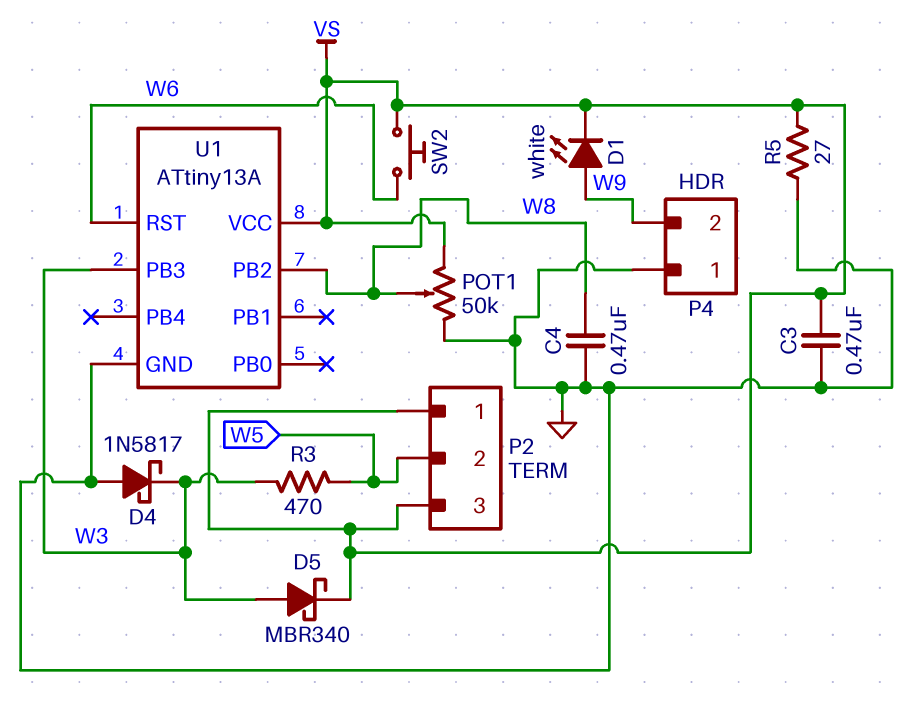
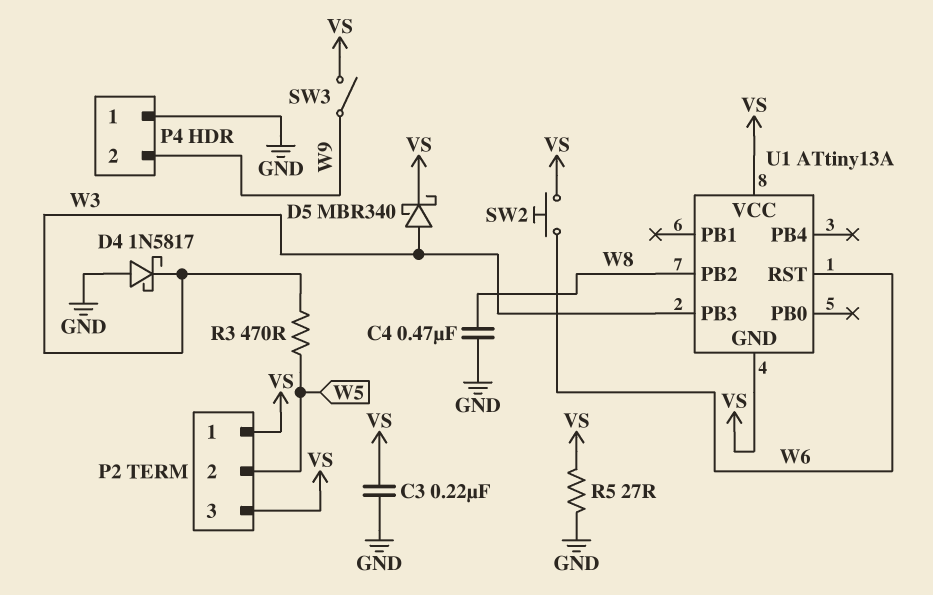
C3: 470nF (GND, VS) -> 220nF (GND, VS)
D1: LED white (A W9, K VS) -> none
POT1: 50k (GND, VS, wiper W8) -> none
SW3: none -> switch (VS, W9)
U1 pin GND: GND -> VS

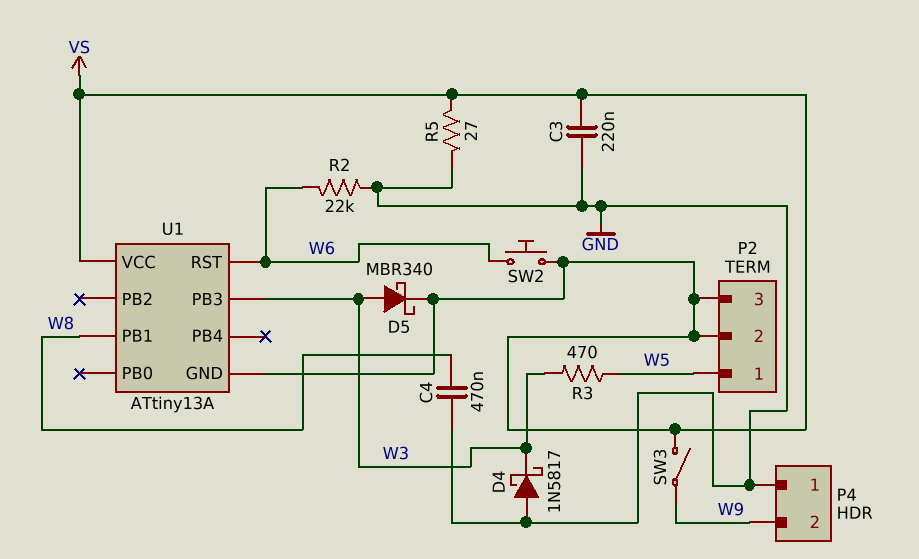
P2 pin 1: VS -> W5
P2 pin 2: W5 -> VS
R2: none -> 22k (GND, W6)
U1 pin PB1: none -> W8
U1 pin PB2: W8 -> none

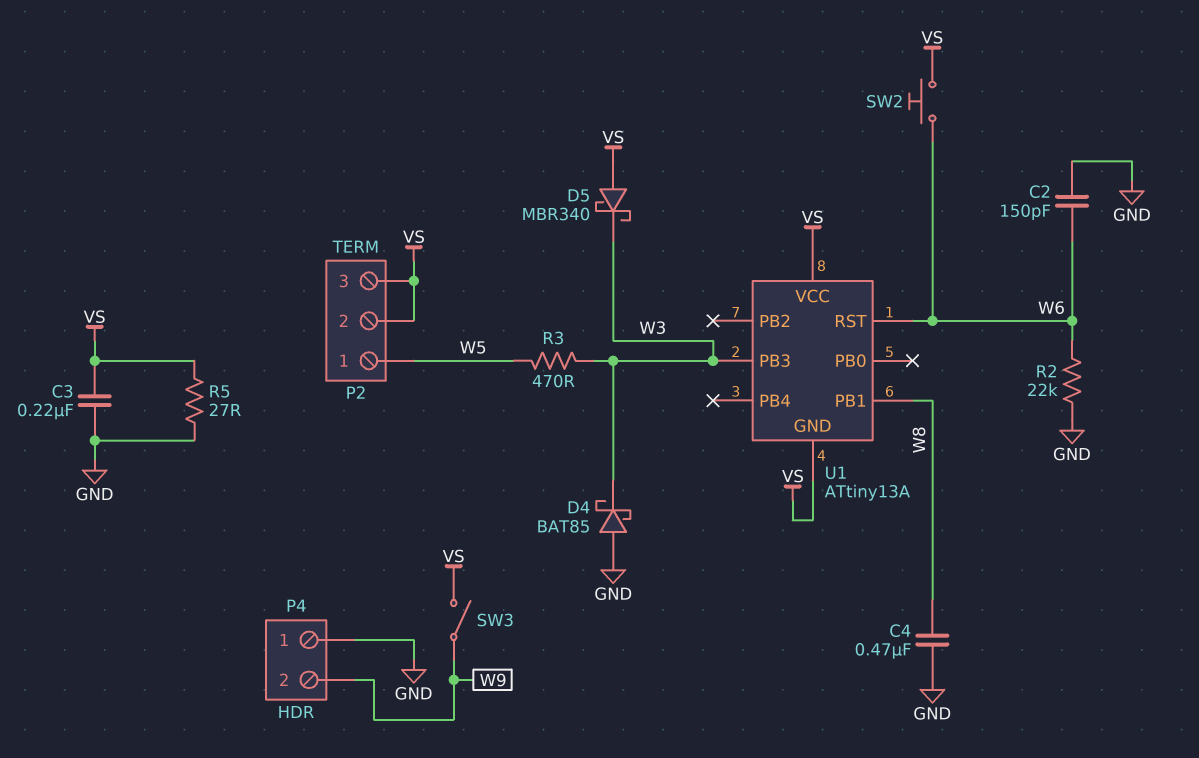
C2: none -> 150pF (GND, W6)
D4: schottky 1N5817 (A GND, K W3) -> schottky BAT85 (A GND, K W3)
D5: schottky MBR340 (A W3, K VS) -> schottky MBR340 (A VS, K W3)

